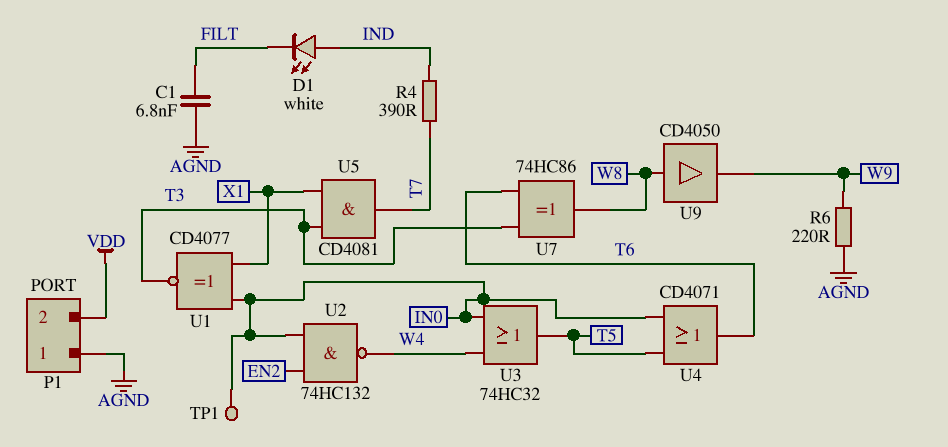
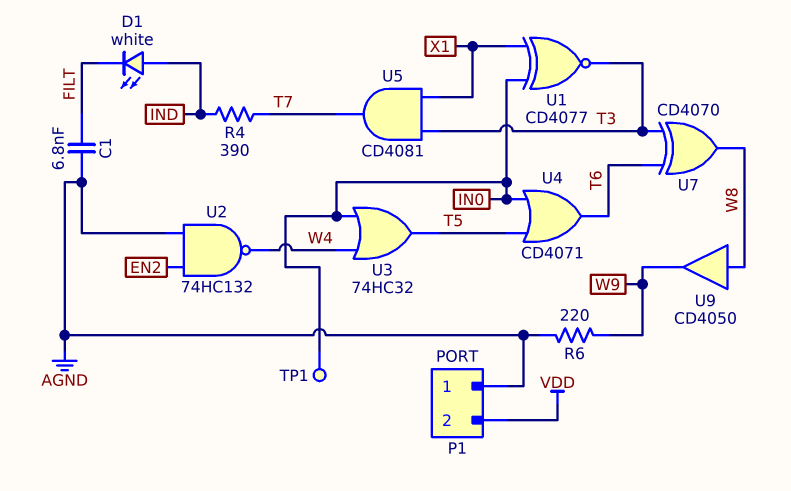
U2: NAND 74HC132 (in EN2, in IN0, out W4) -> NAND 74HC132 (in AGND, in EN2, out W4)
U7: XOR 74HC86 (in T3, in T6, out W8) -> XOR CD4070 (in T3, in T6, out W8)

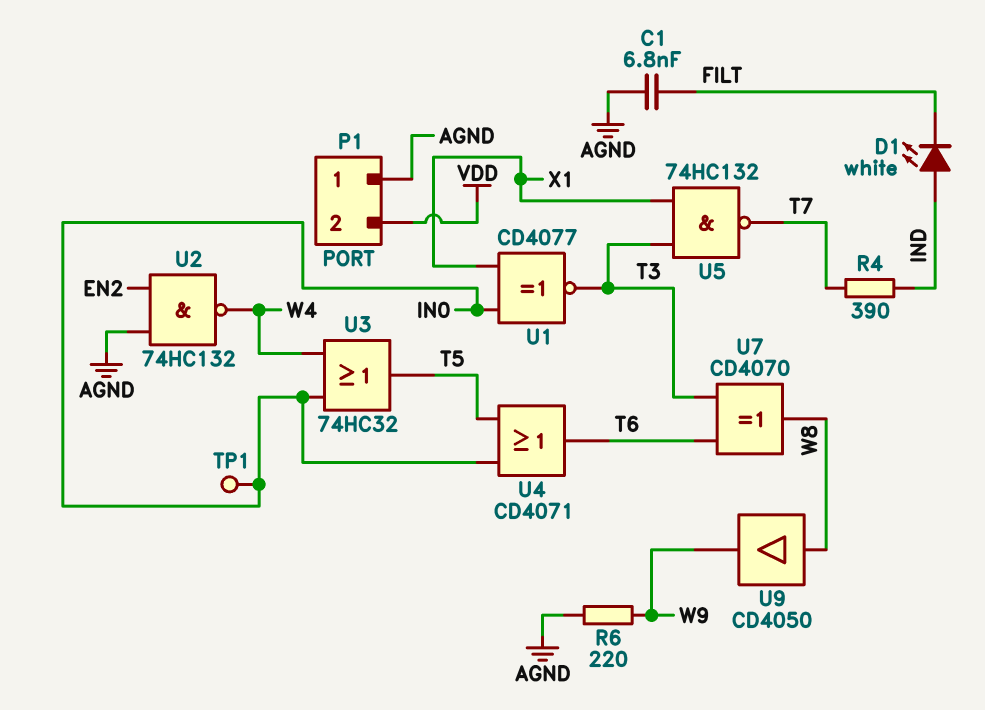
U5: AND CD4081 (in T3, in X1, out T7) -> NAND 74HC132 (in T3, in X1, out T7)

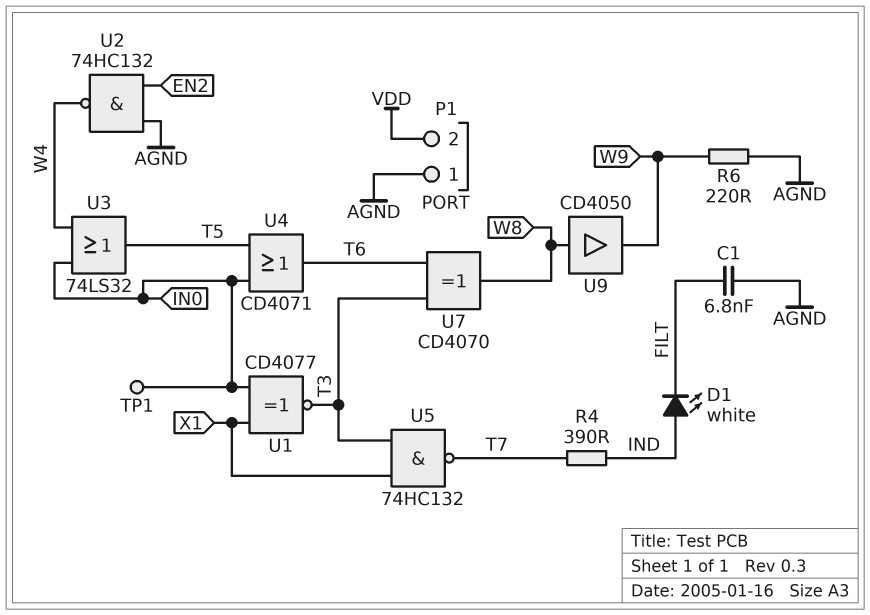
U3: OR 74HC32 (in IN0, in W4, out T5) -> OR 74LS32 (in IN0, in W4, out T5)

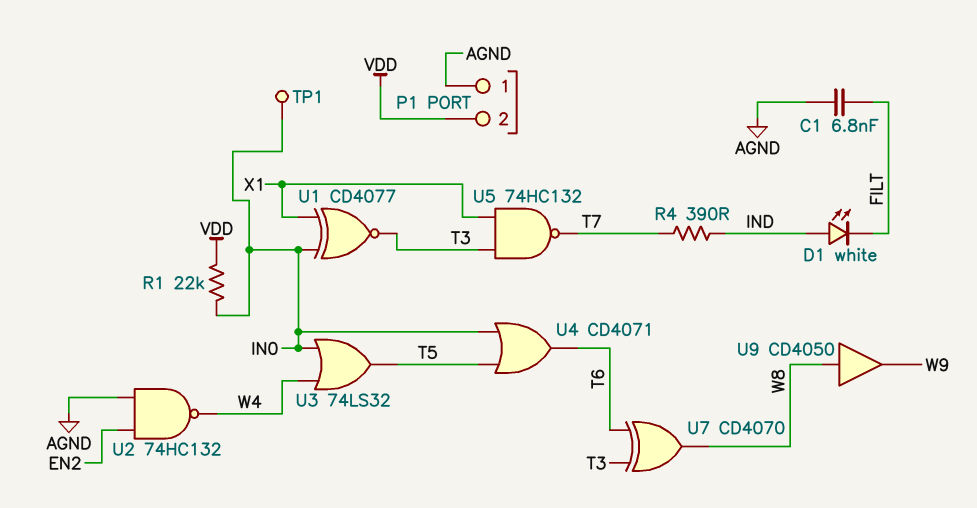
R1: none -> 22k (IN0, VDD)
R6: 220 (AGND, W9) -> none

